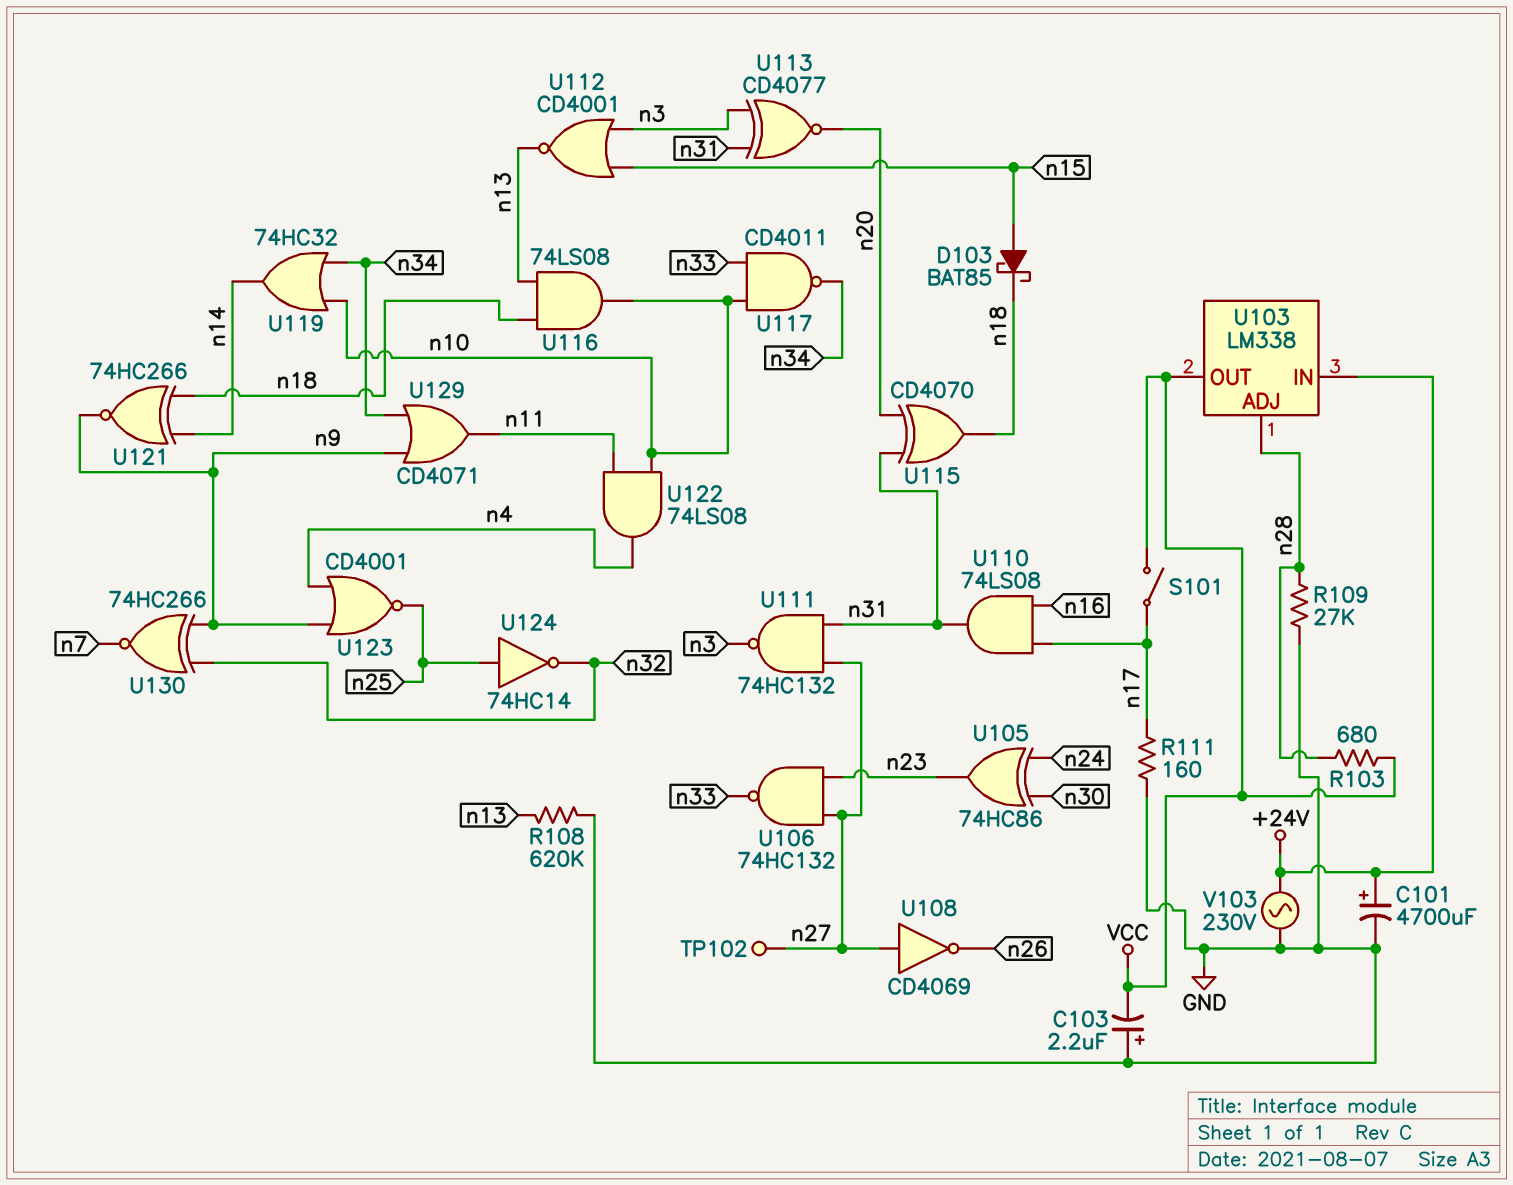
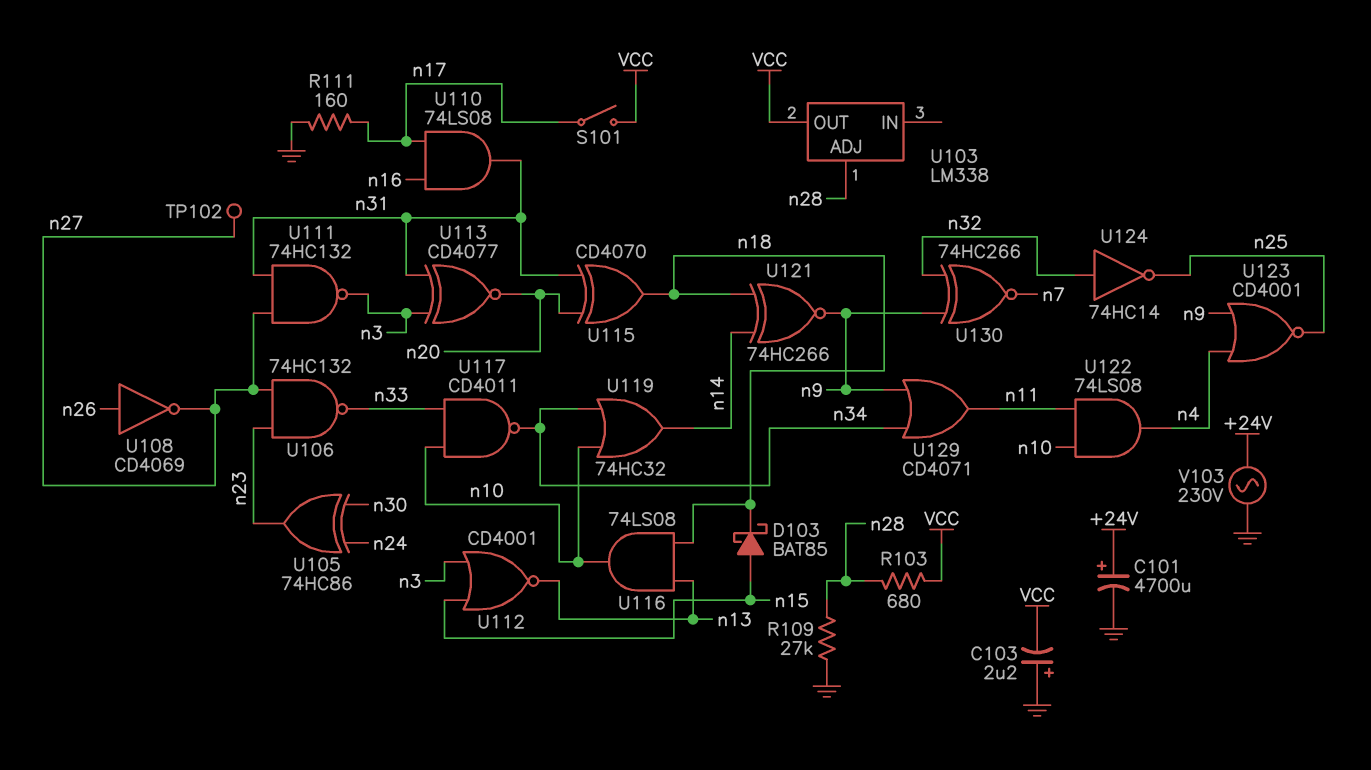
R108: 620k (GND, n13) -> none
U103 pin IN: +24V -> none
U108: NOT CD4069 (in n27, out n26) -> NOT CD4069 (in n26, out n27)
U124: NOT 74HC14 (in n25, out n32) -> NOT 74HC14 (in n32, out n25)

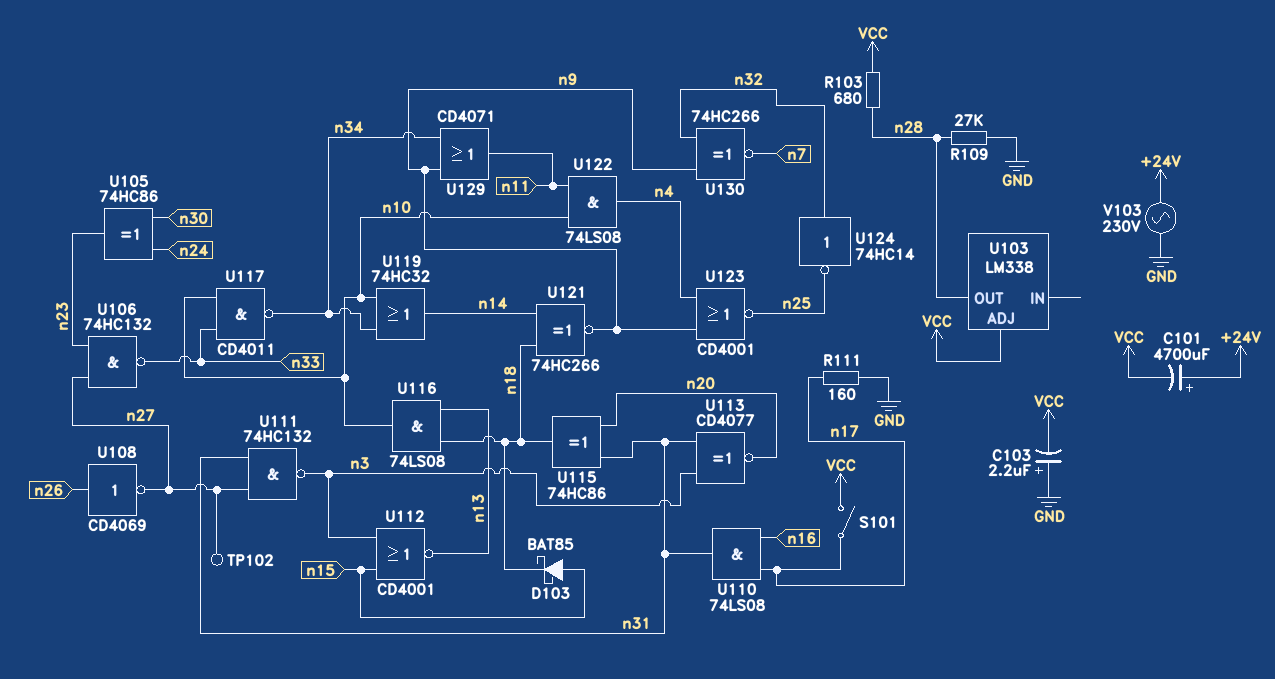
C101: 4700uF (plus +24V, minus GND) -> 4700uF (plus +24V, minus VCC)
U103 pin ADJ: n28 -> VCC
U103 pin OUT: VCC -> n28
U115: XOR CD4070 (in n20, in n31, out n18) -> XOR 74HC86 (in n20, in n31, out n18)

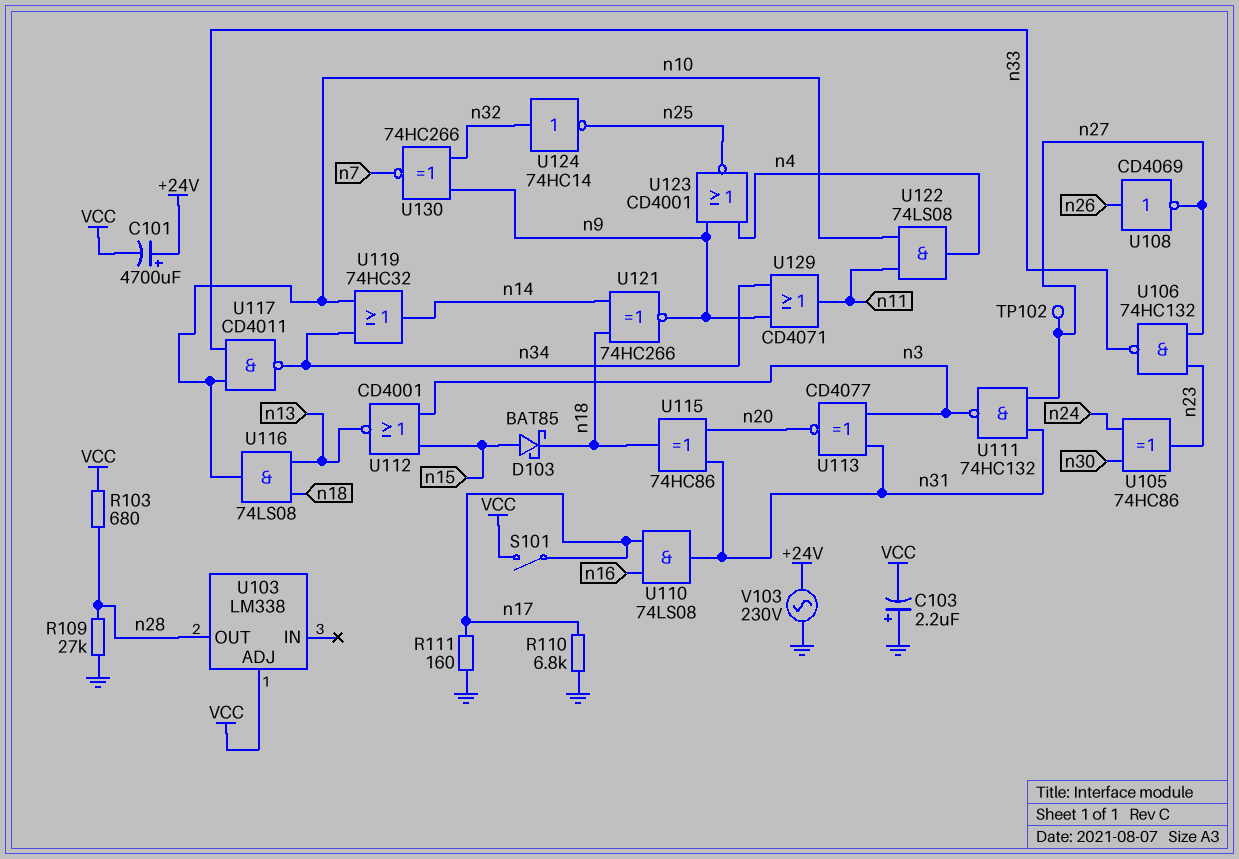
R110: none -> 6.8k (GND, n17)

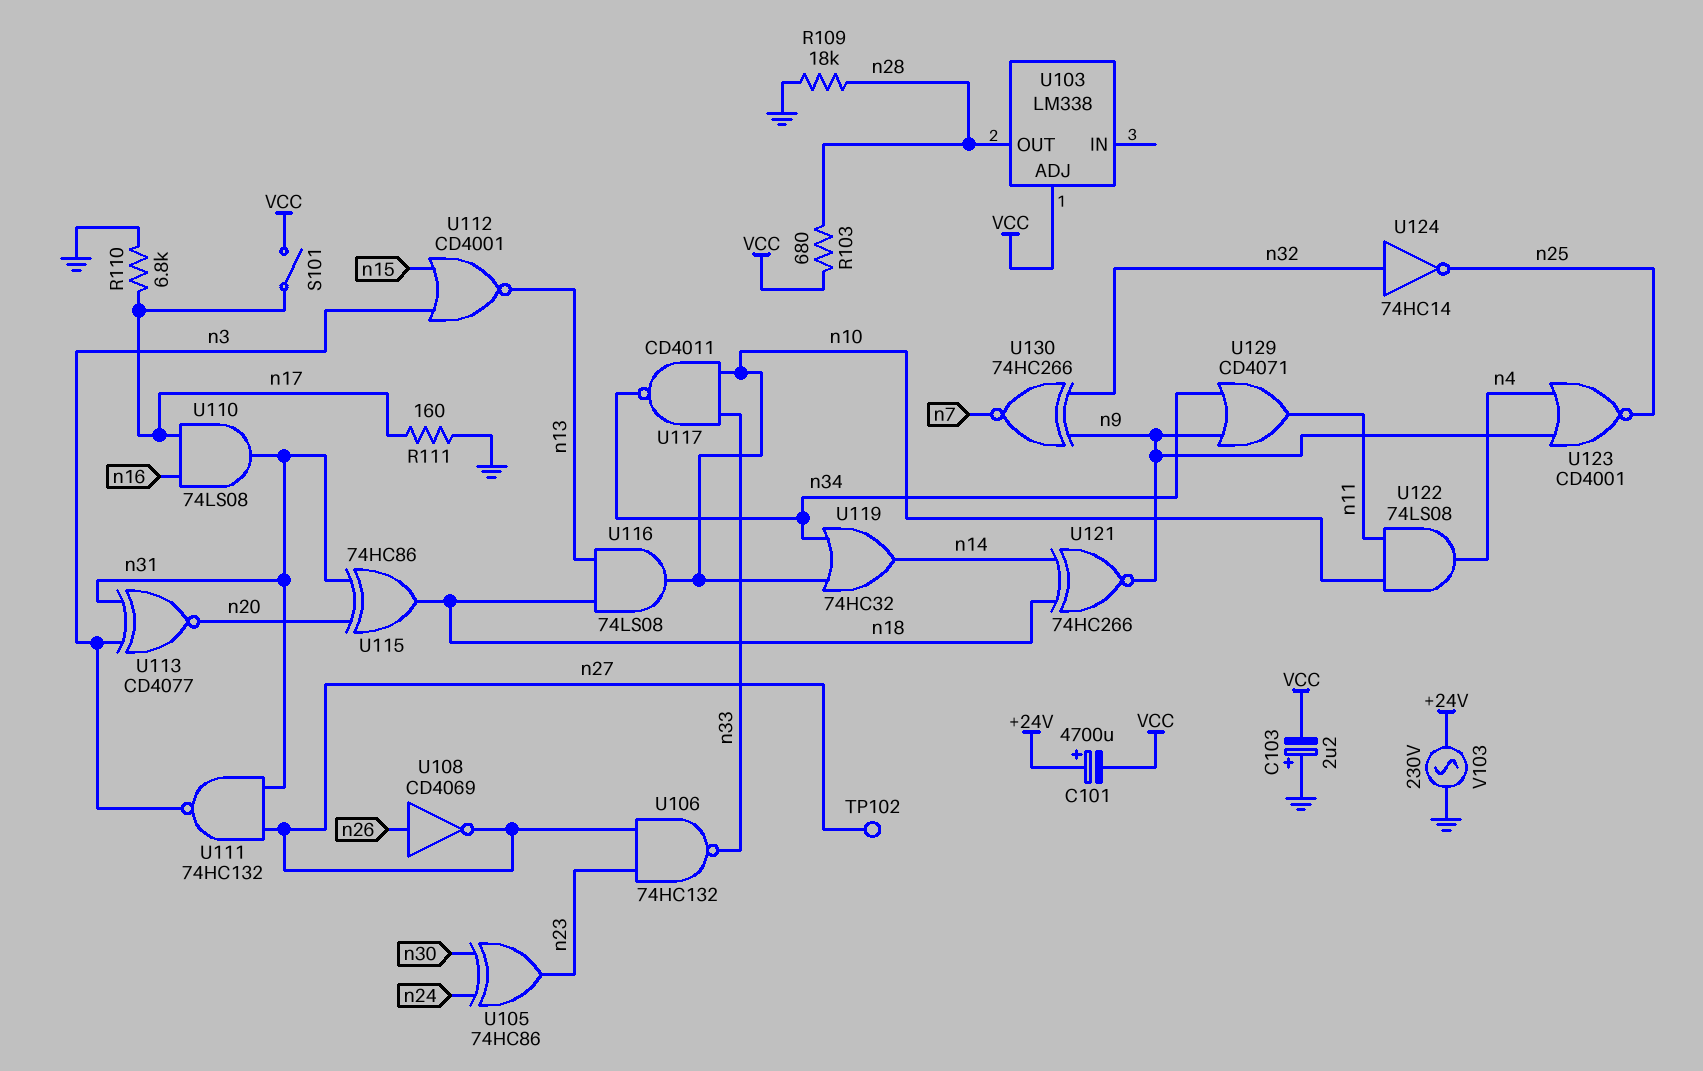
D103: schottky BAT85 (A n15, K n18) -> none
R109: 27k (GND, n28) -> 18k (GND, n28)

